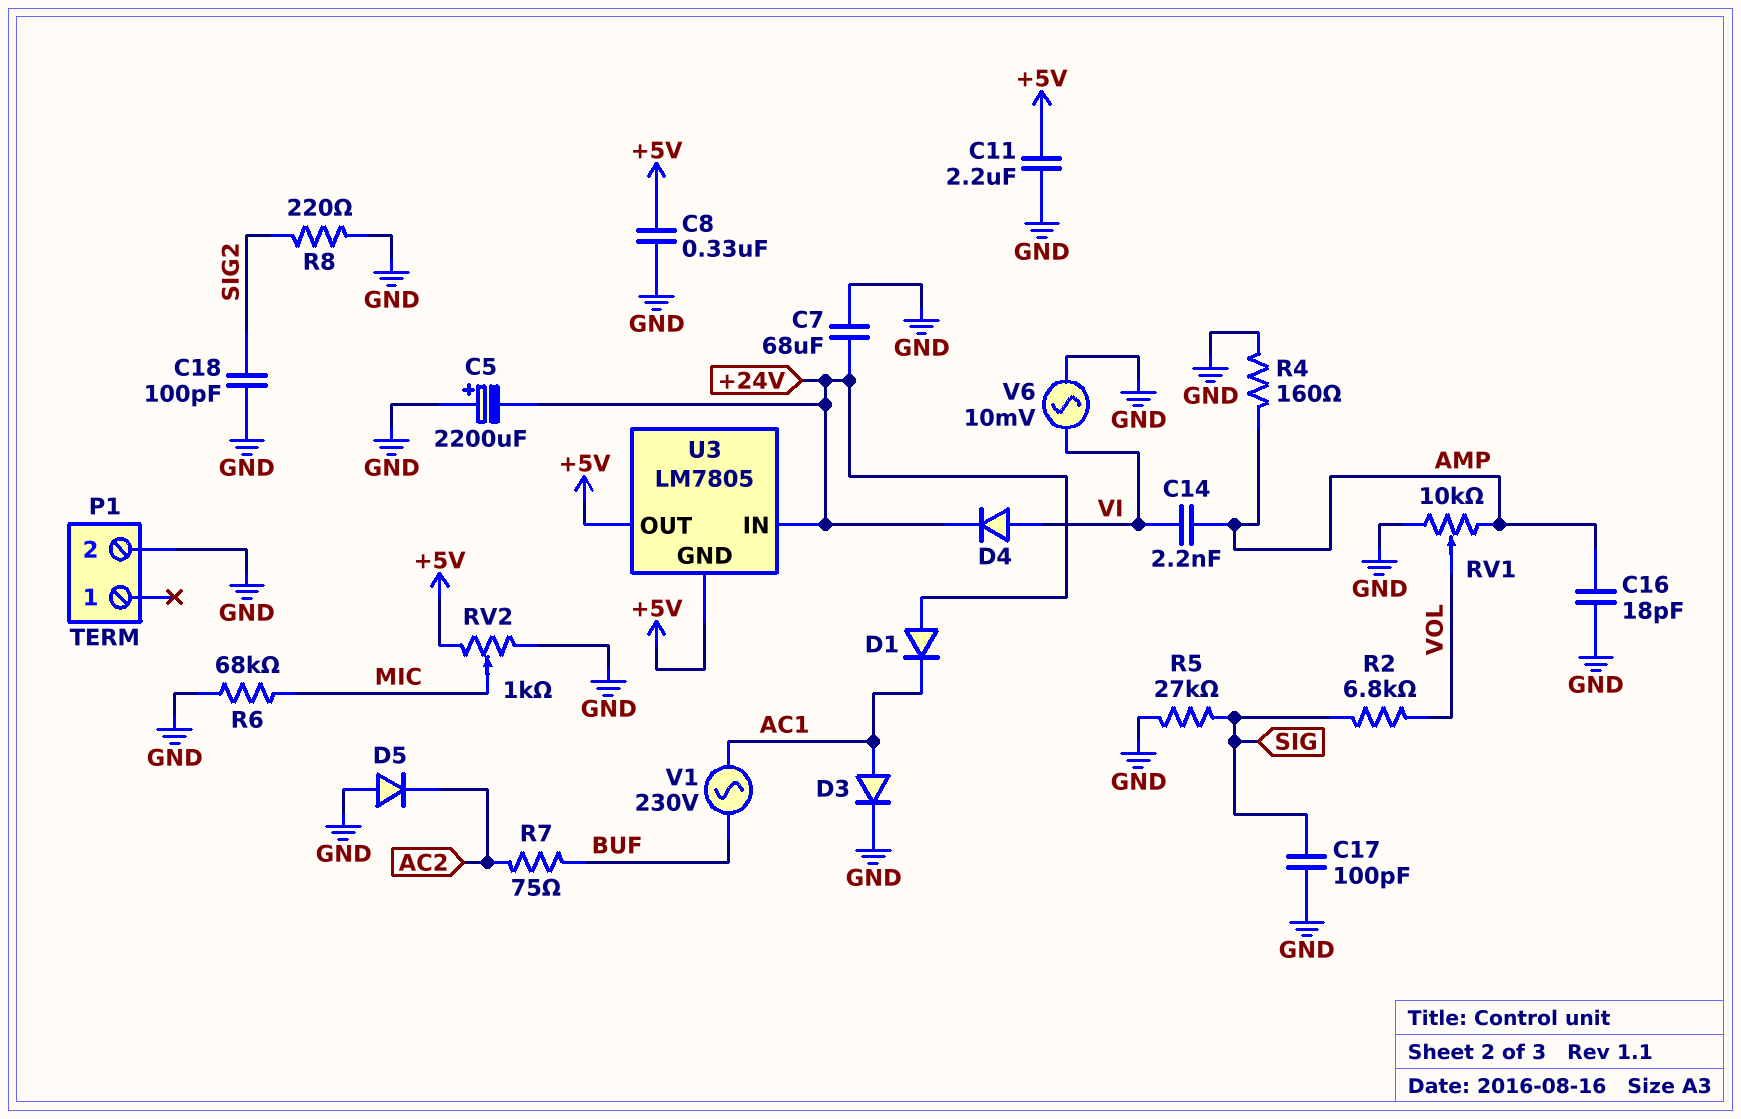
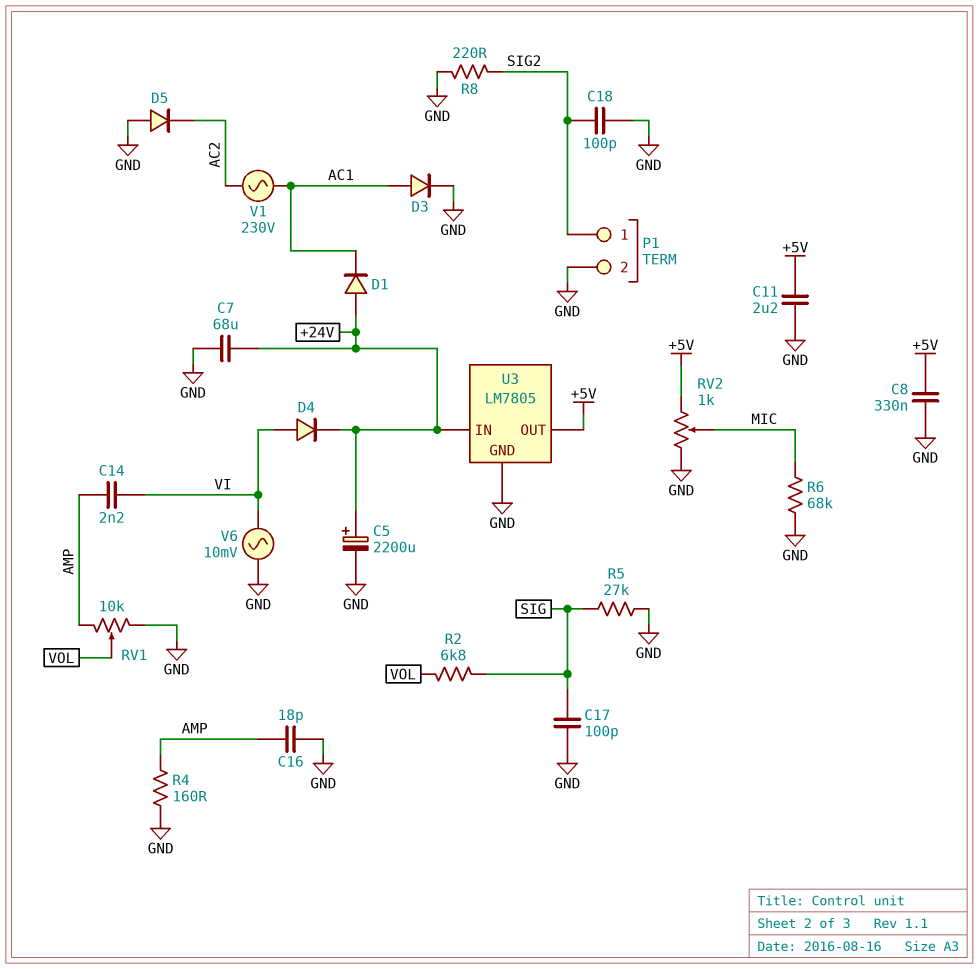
C5: 2200uF (plus GND, minus +24V) -> 2200uF (plus +24V, minus GND)
P1 pin 1: none -> SIG2
R7: 75 (AC2, BUF) -> none
U3 pin GND: +5V -> GND
V1: AC 230V (AC1, BUF) -> AC 230V (AC1, AC2)

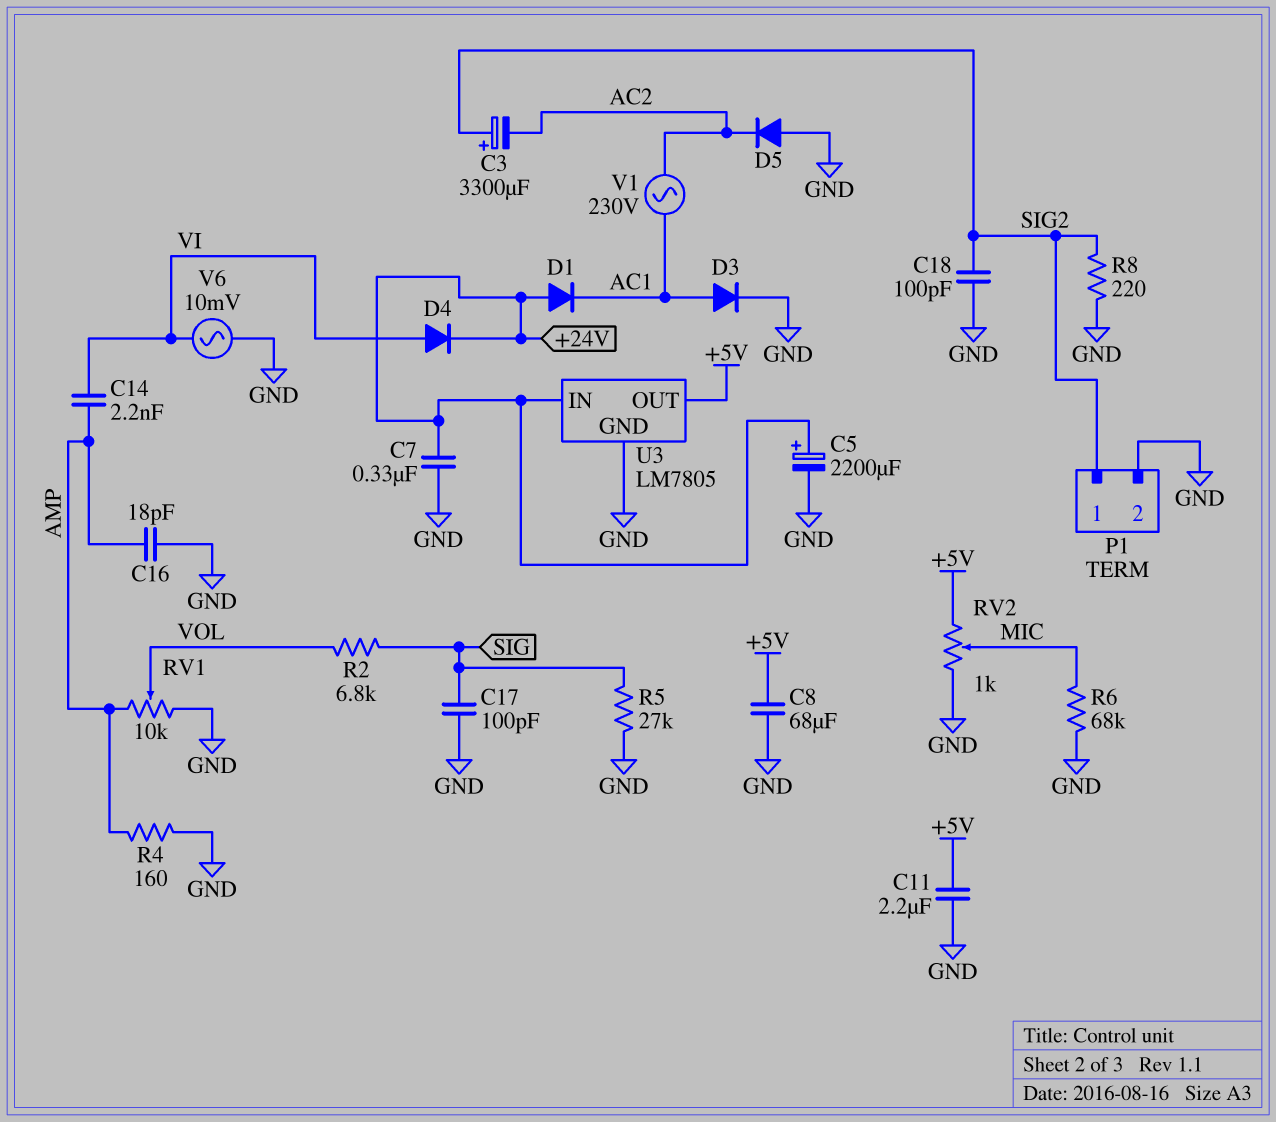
C3: none -> 3300uF (plus SIG2, minus AC2)
C7: 68uF (+24V, GND) -> 330nF (+24V, GND)
C8: 330nF (+5V, GND) -> 68uF (+5V, GND)

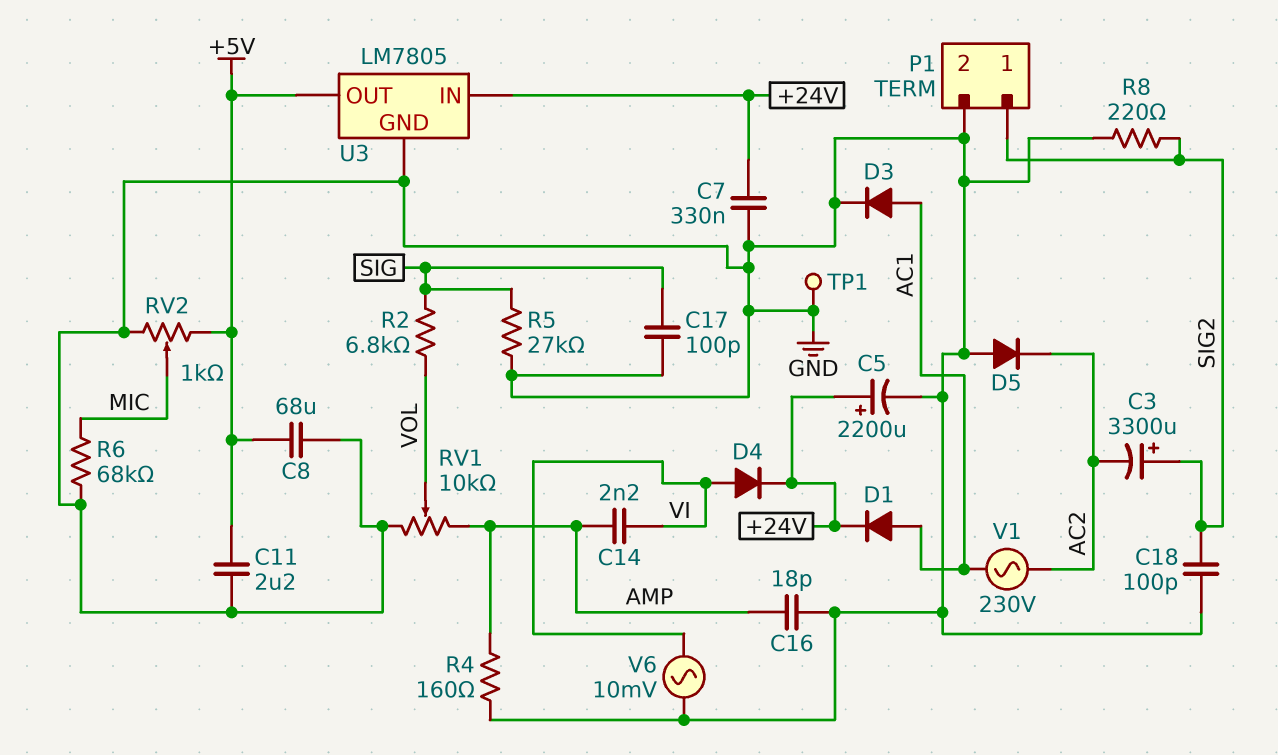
D1: diode (A +24V, K AC1) -> diode (A AC1, K +24V)
TP1: none -> test point (GND)

